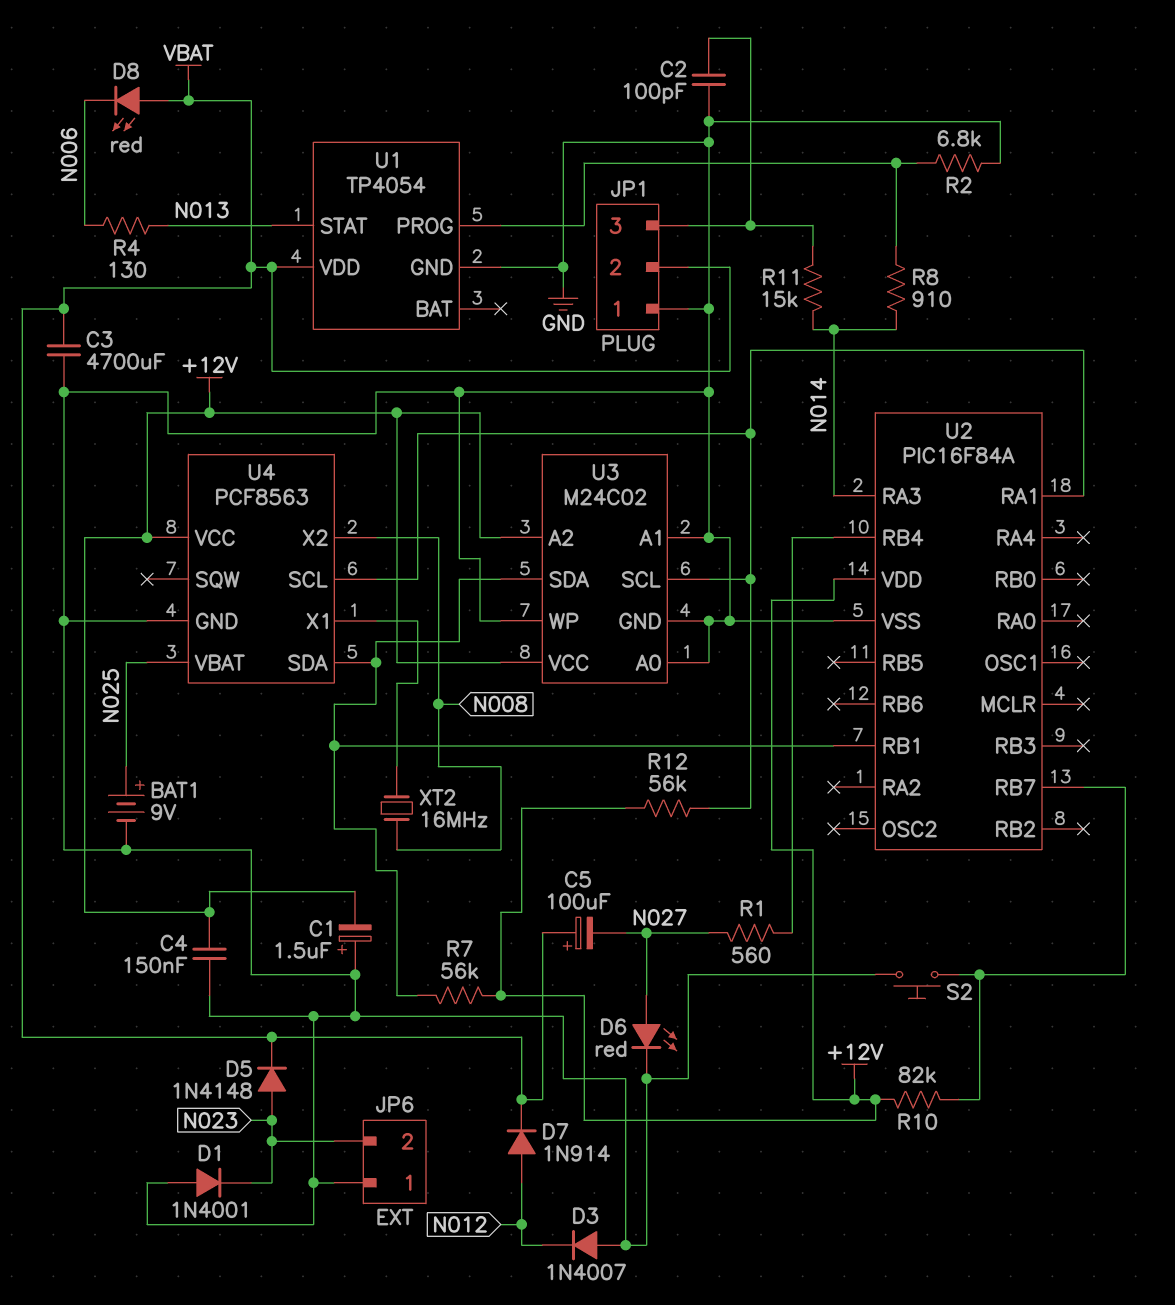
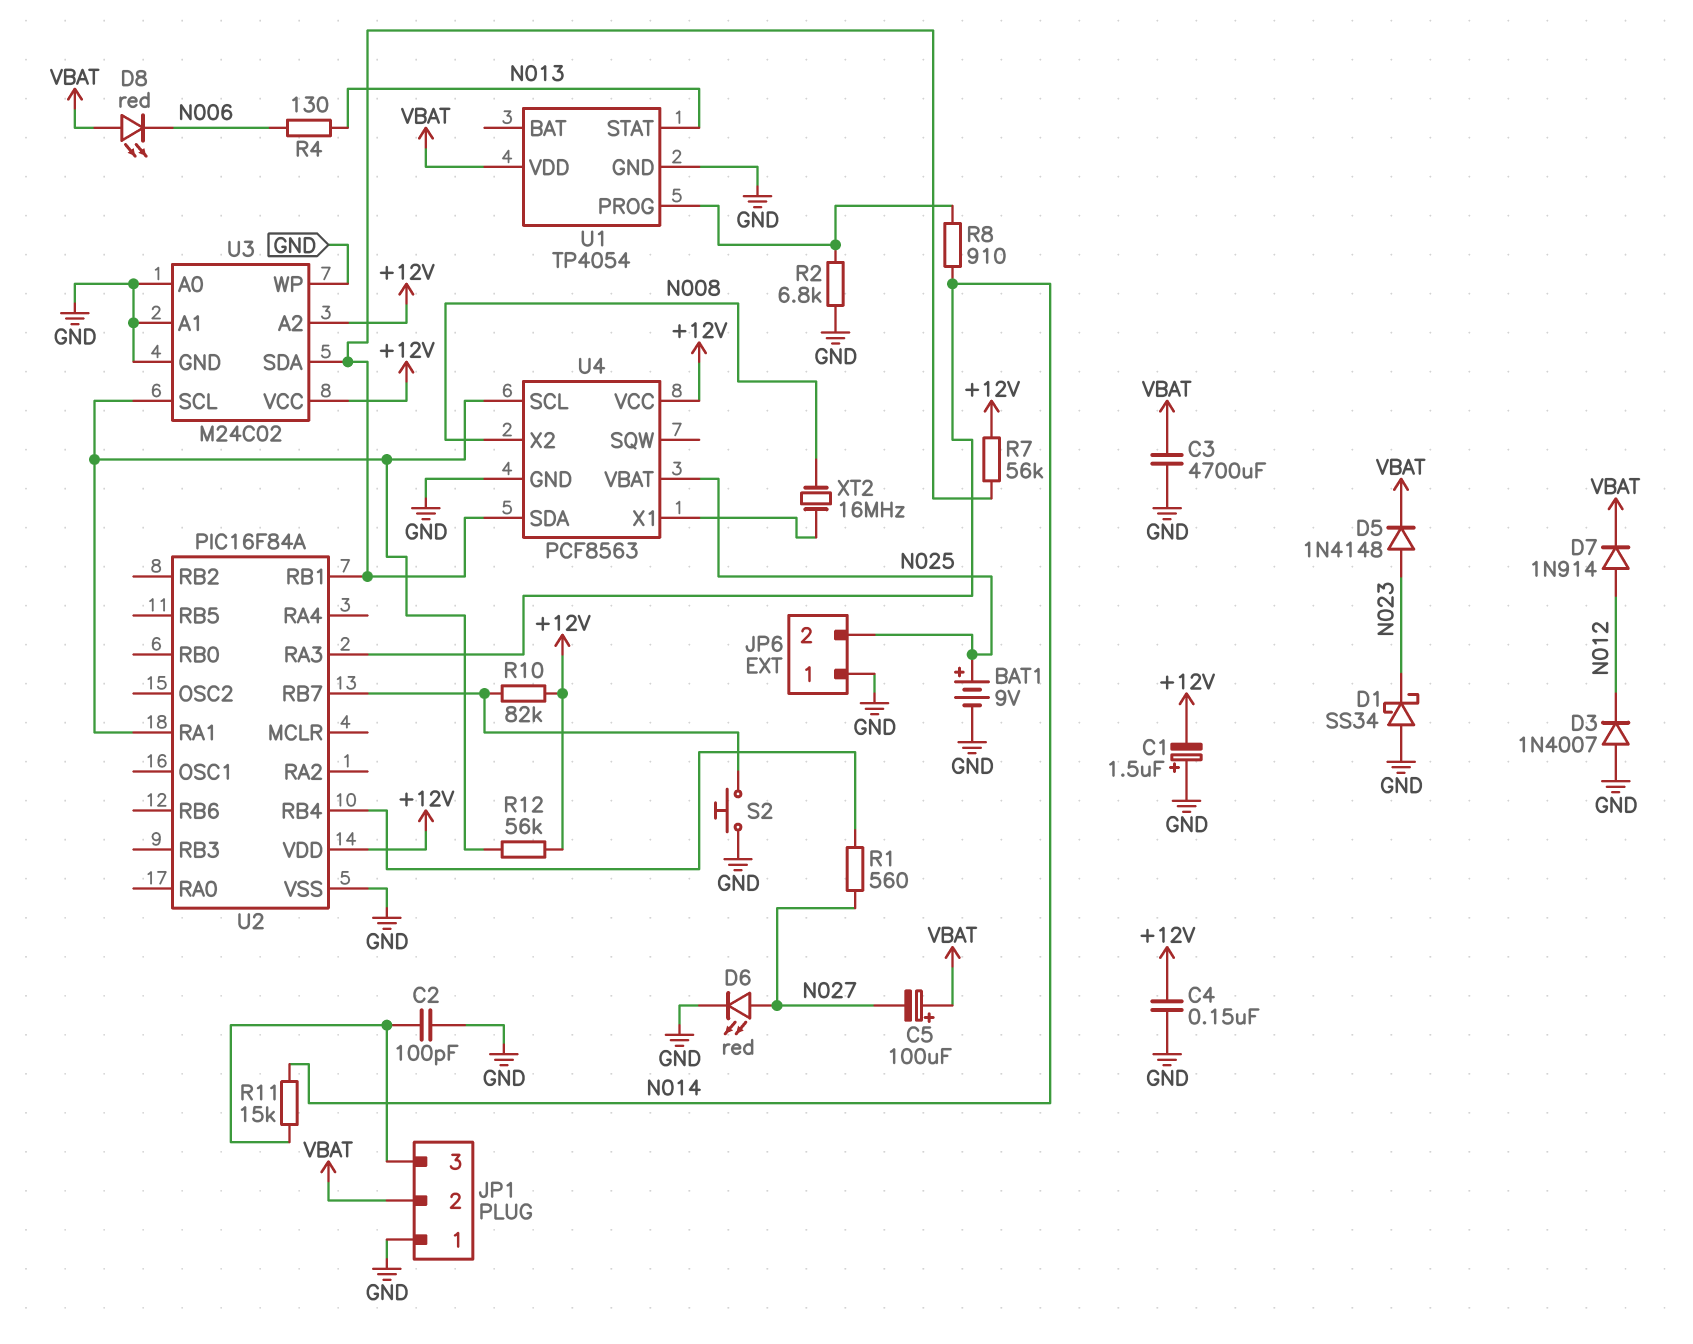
D1: diode 1N4001 (A GND, K N023) -> schottky SS34 (A GND, K N023)
JP6 pin 2: N023 -> N025

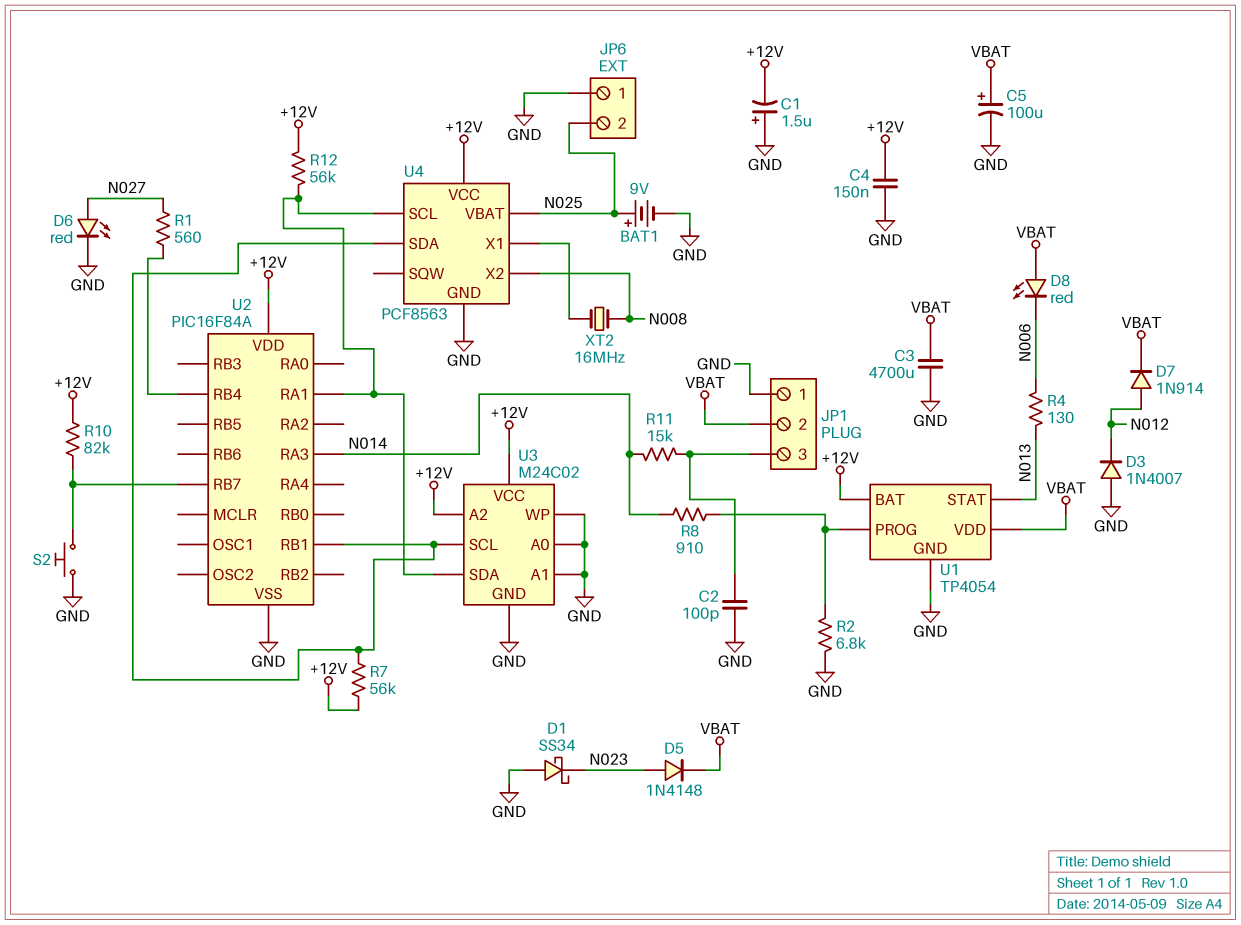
C5: 100uF (plus VBAT, minus N027) -> 100uF (plus VBAT, minus GND)
U1 pin BAT: none -> +12V
U3 pin SCL: U2/RA1 -> U2/RB1
U3 pin SDA: U2/RB1 -> U2/RA1

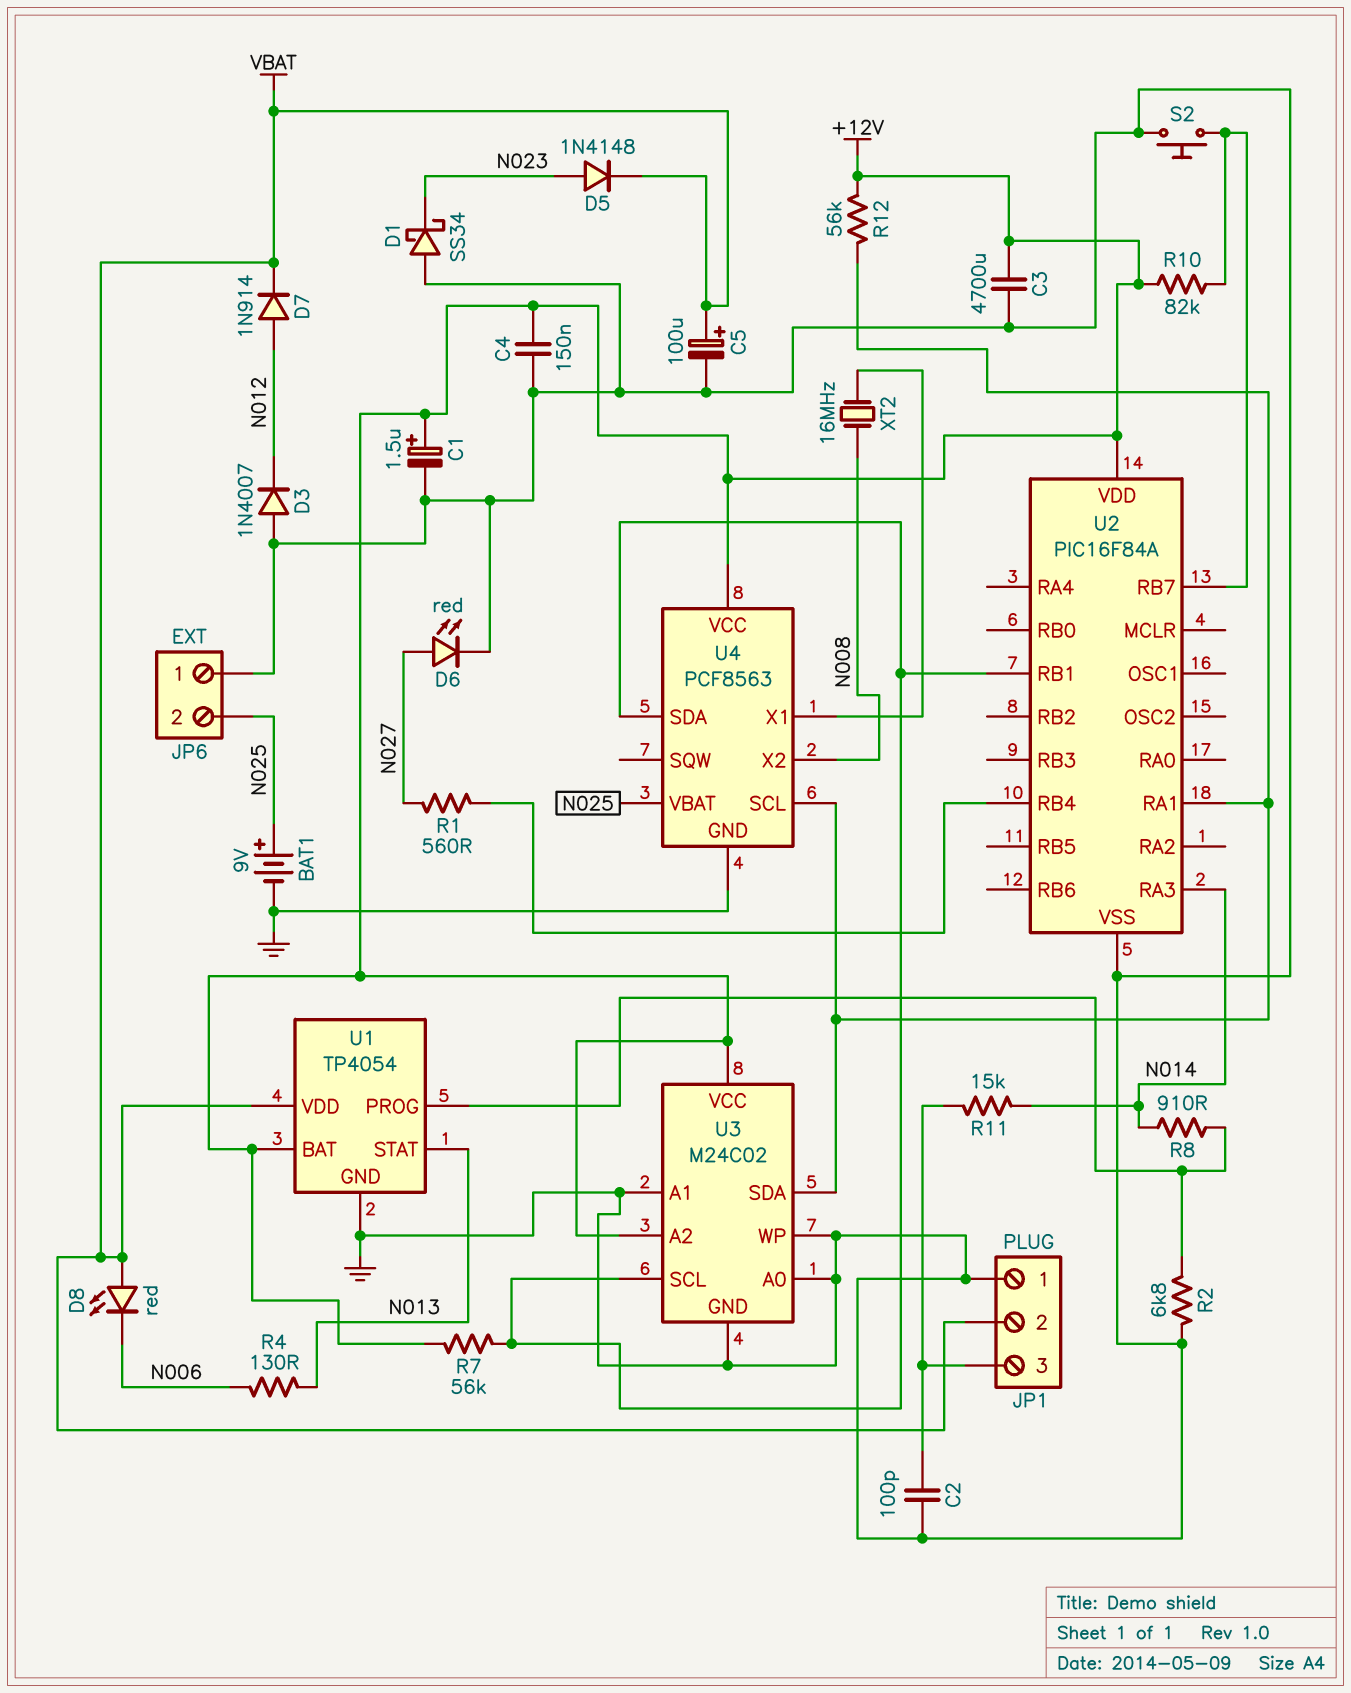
C1: 1.5uF (plus GND, minus +12V) -> 1.5uF (plus +12V, minus GND)
C3: 4700uF (GND, VBAT) -> 4700uF (+12V, GND)

